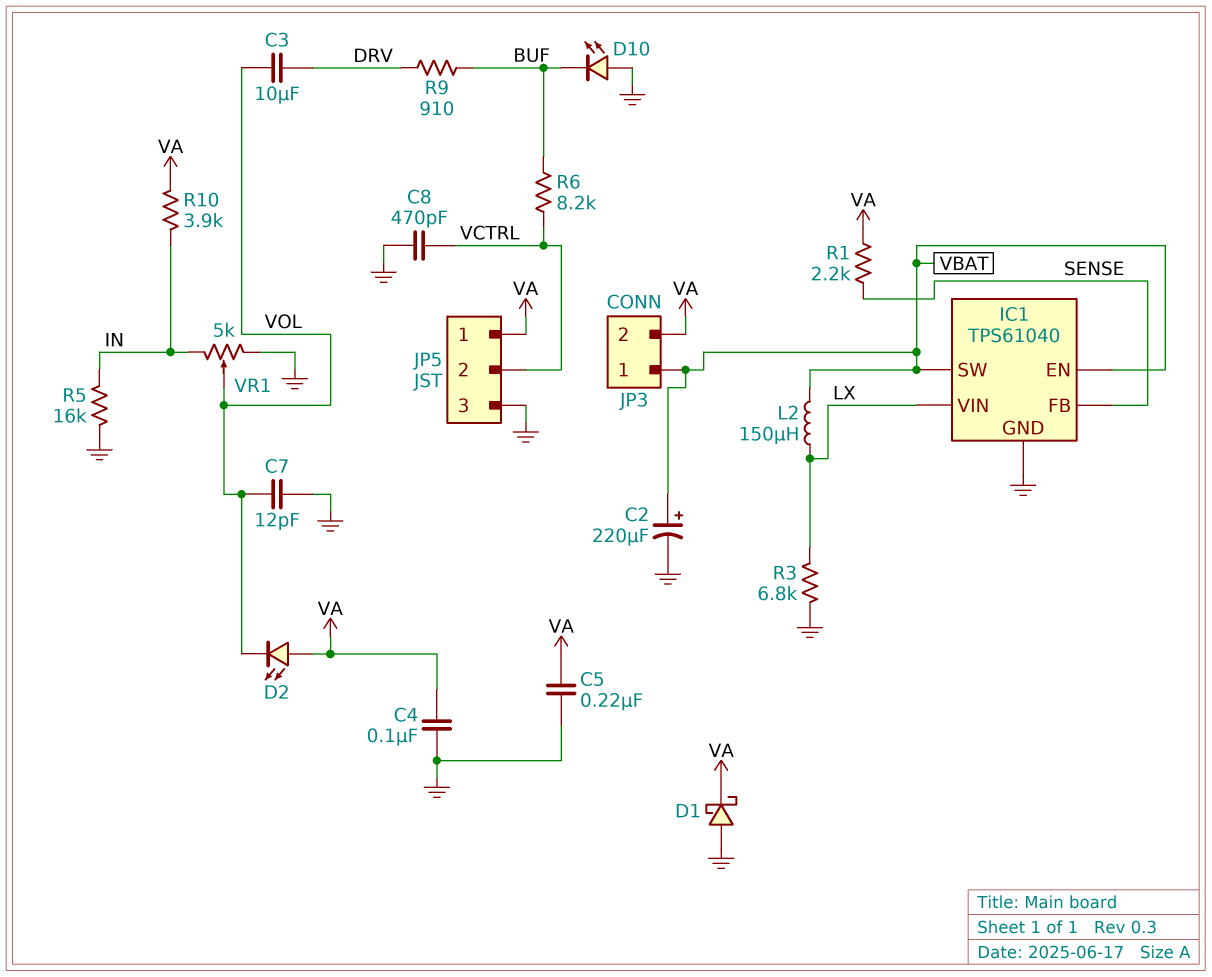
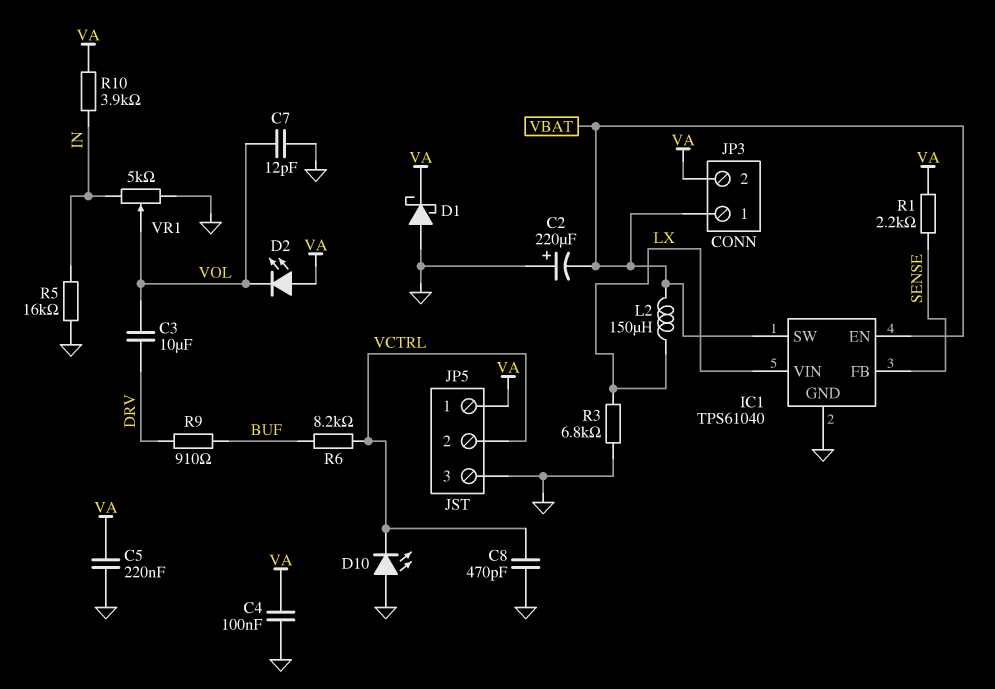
C2: 220uF (plus VBAT, minus GND) -> 220uF (plus GND, minus VBAT)
D10: LED (A GND, K BUF) -> LED (A GND, K VCTRL)

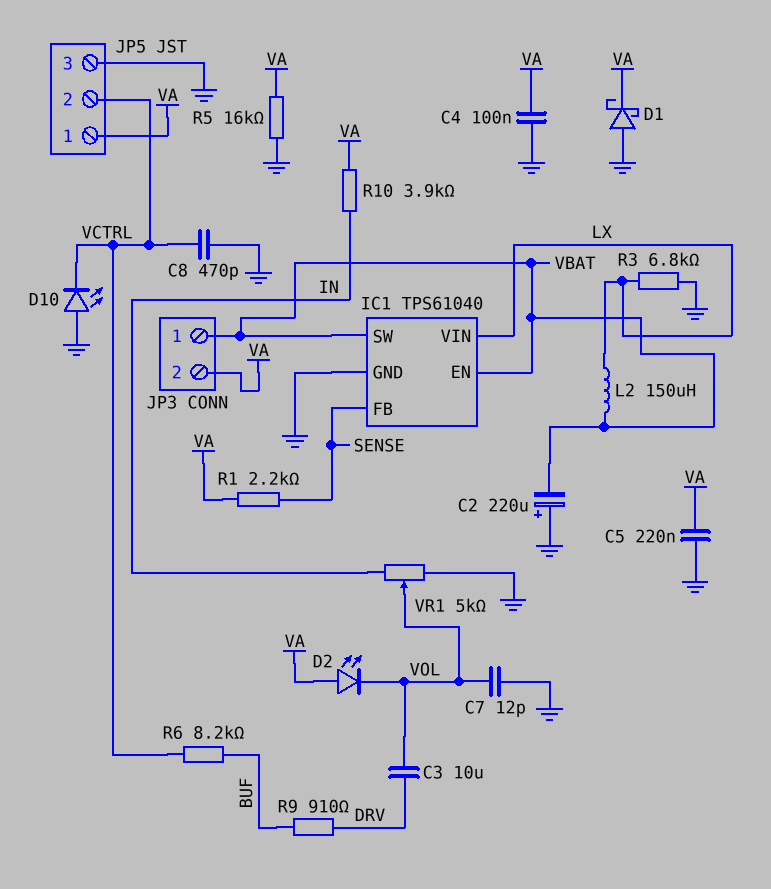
R5: 16k (GND, IN) -> 16k (GND, VA)

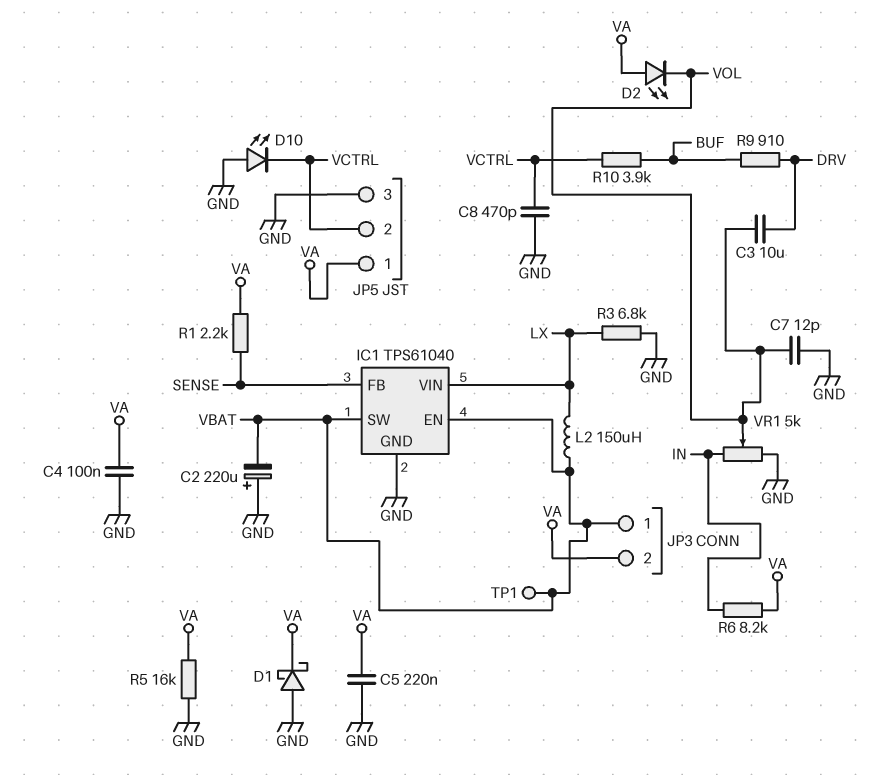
R6: 8.2k (BUF, VCTRL) -> 8.2k (IN, VA)
R10: 3.9k (IN, VA) -> 3.9k (BUF, VCTRL)
TP1: none -> test point (VBAT)

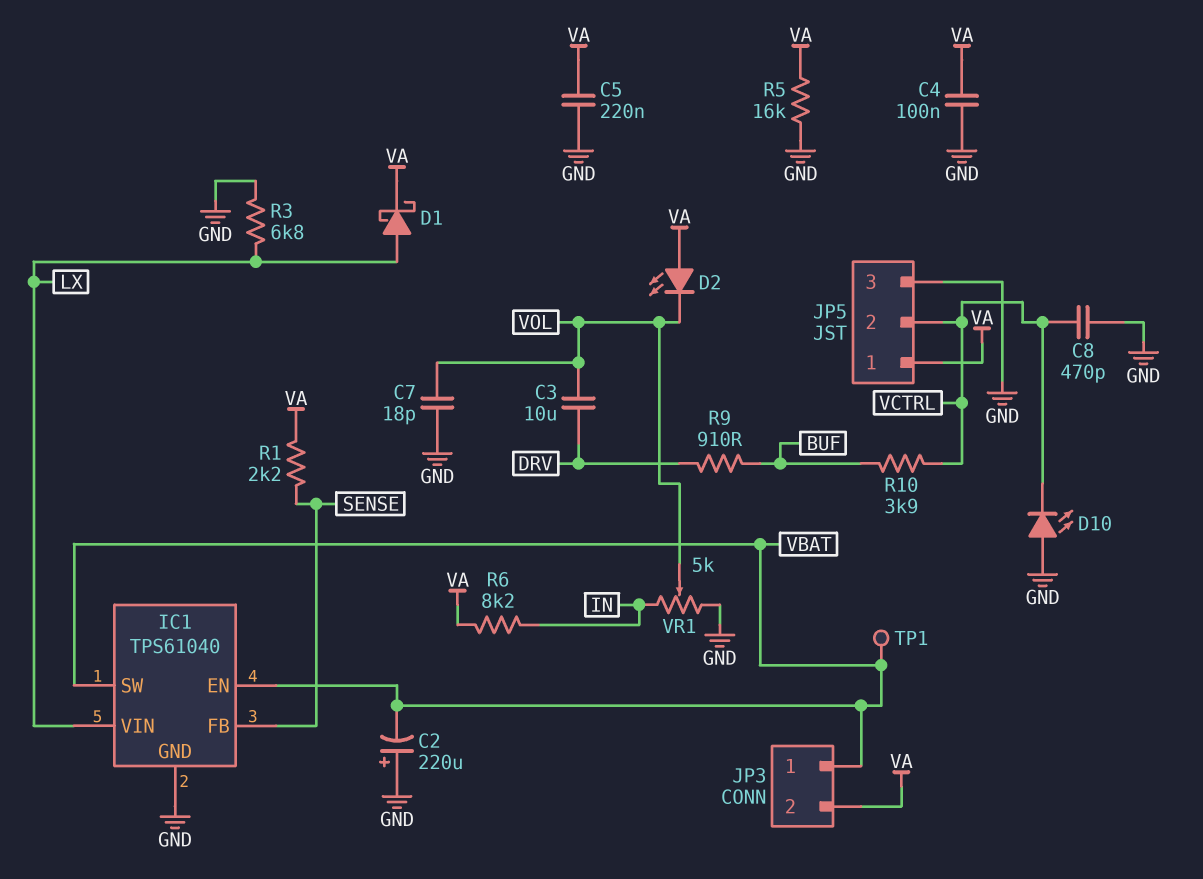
C7: 12pF (GND, VOL) -> 18pF (GND, VOL)
D1: schottky (A GND, K VA) -> schottky (A LX, K VA)
L2: 150uH (LX, VBAT) -> none

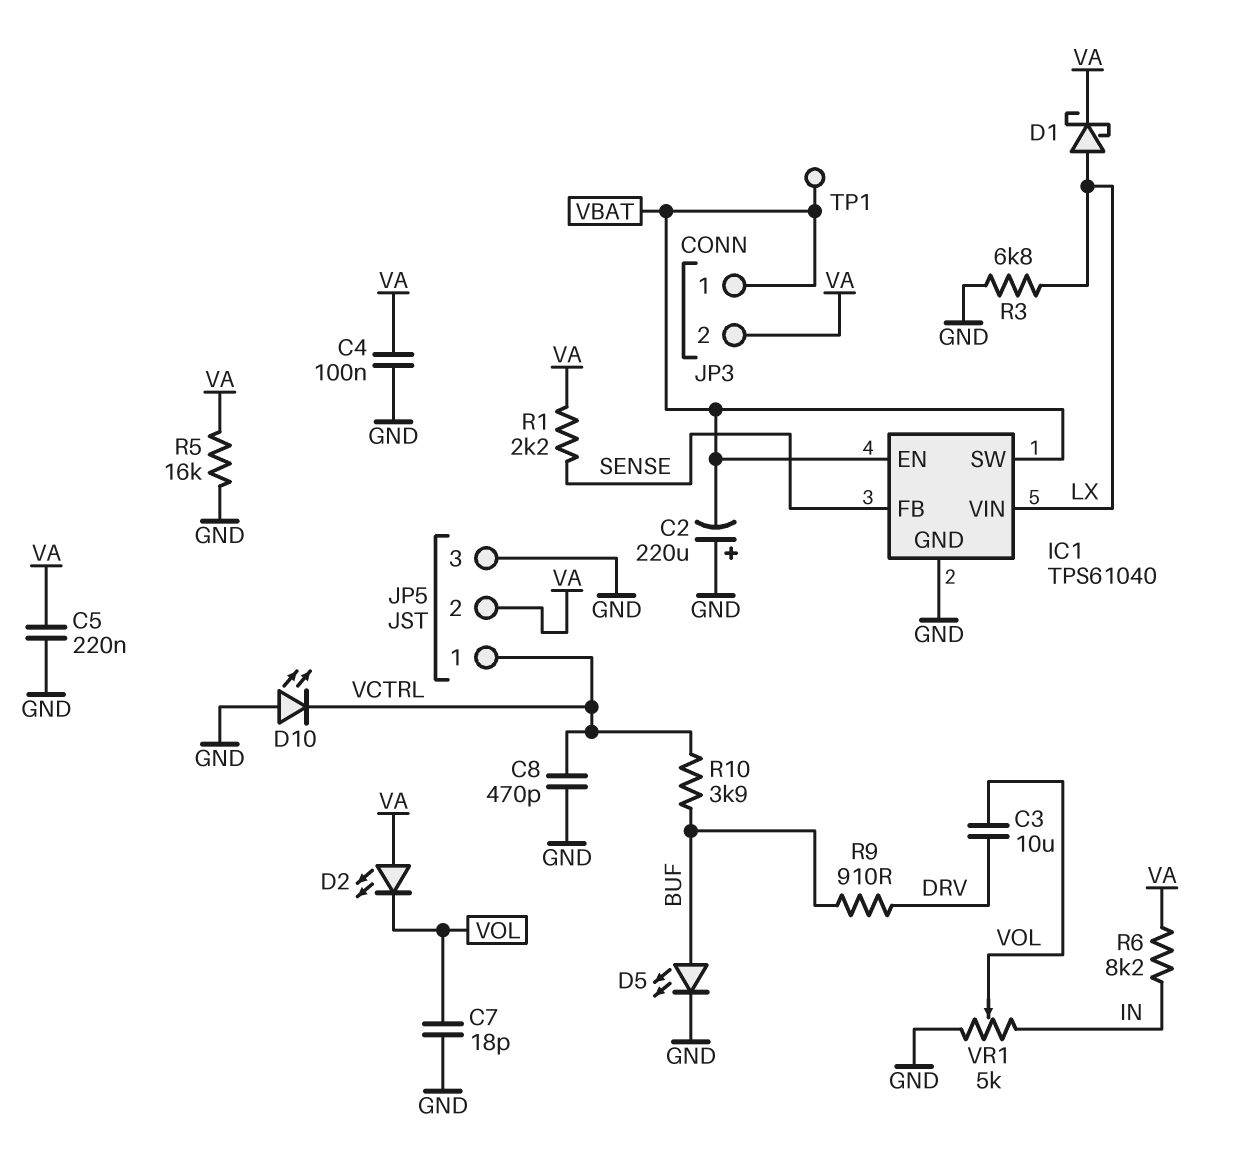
D5: none -> LED (A BUF, K GND)
JP5 pin 1: VA -> VCTRL
JP5 pin 2: VCTRL -> VA

